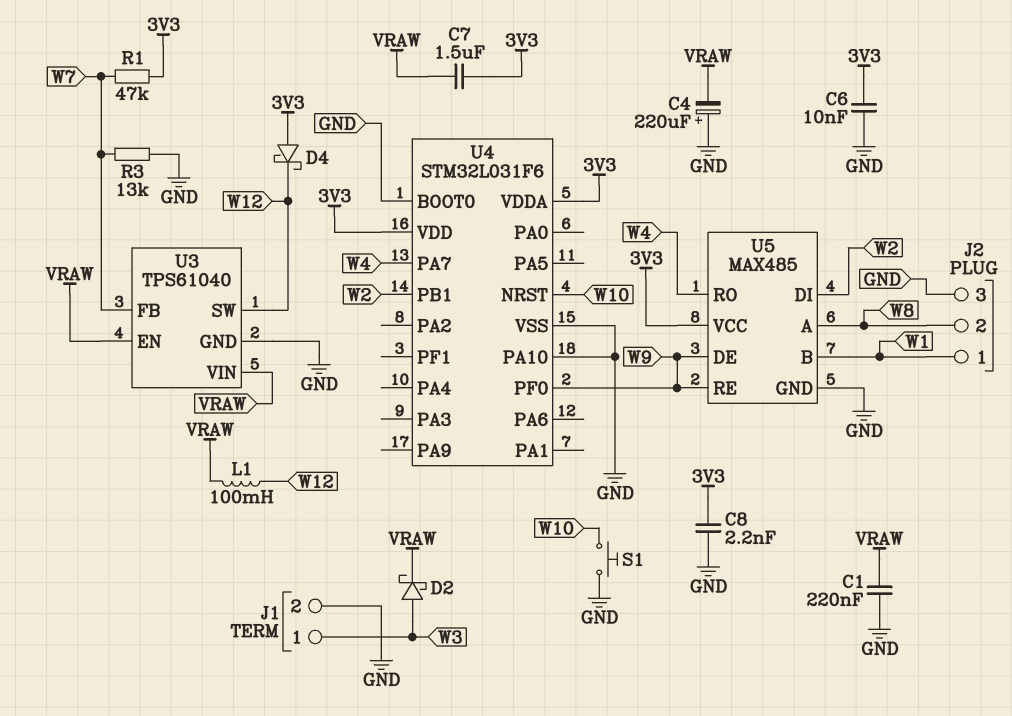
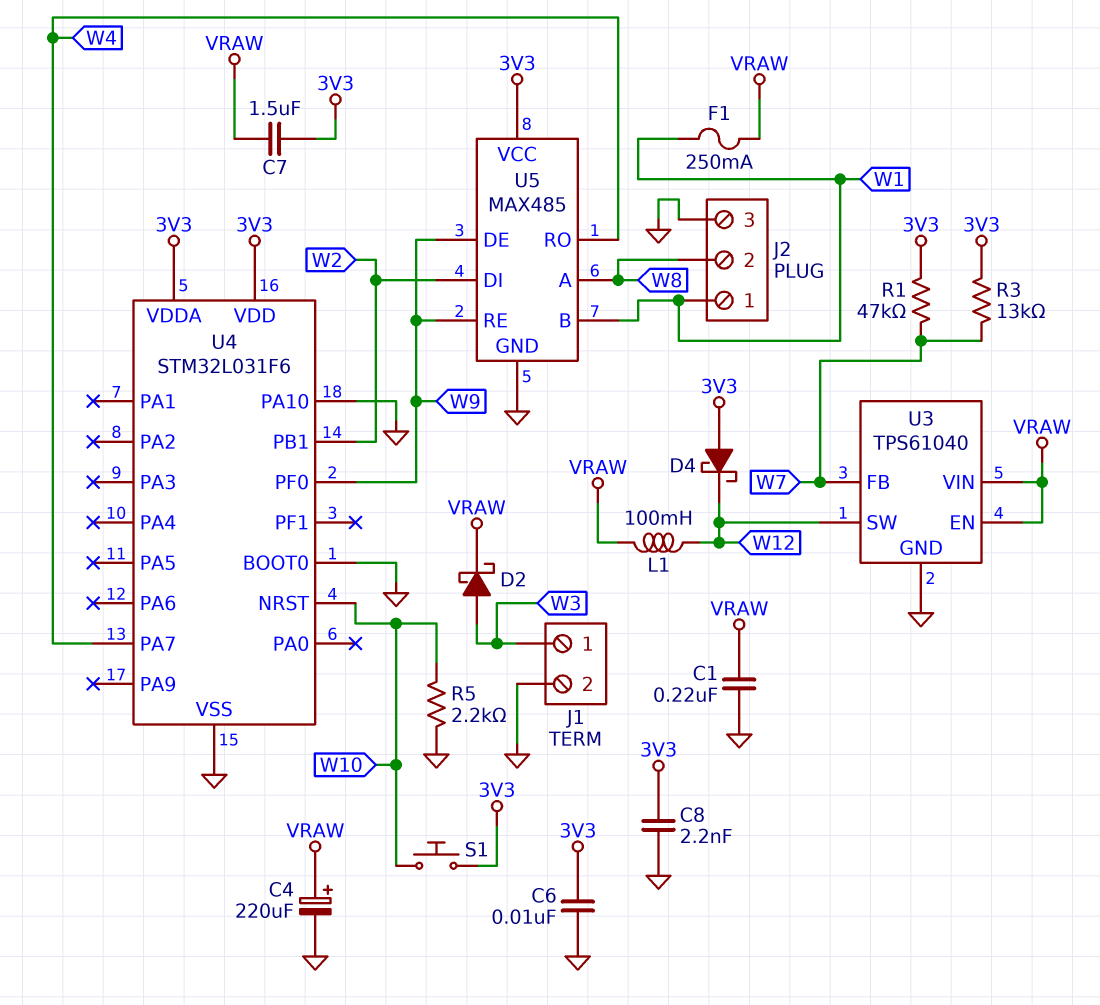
C4: 220uF (plus GND, minus VRAW) -> 220uF (plus VRAW, minus GND)
F1: none -> 250mA (VRAW, W1)
R3: 13k (GND, W7) -> 13k (3V3, W7)
R5: none -> 2.2k (GND, W10)
S1: button (GND, W10) -> button (3V3, W10)

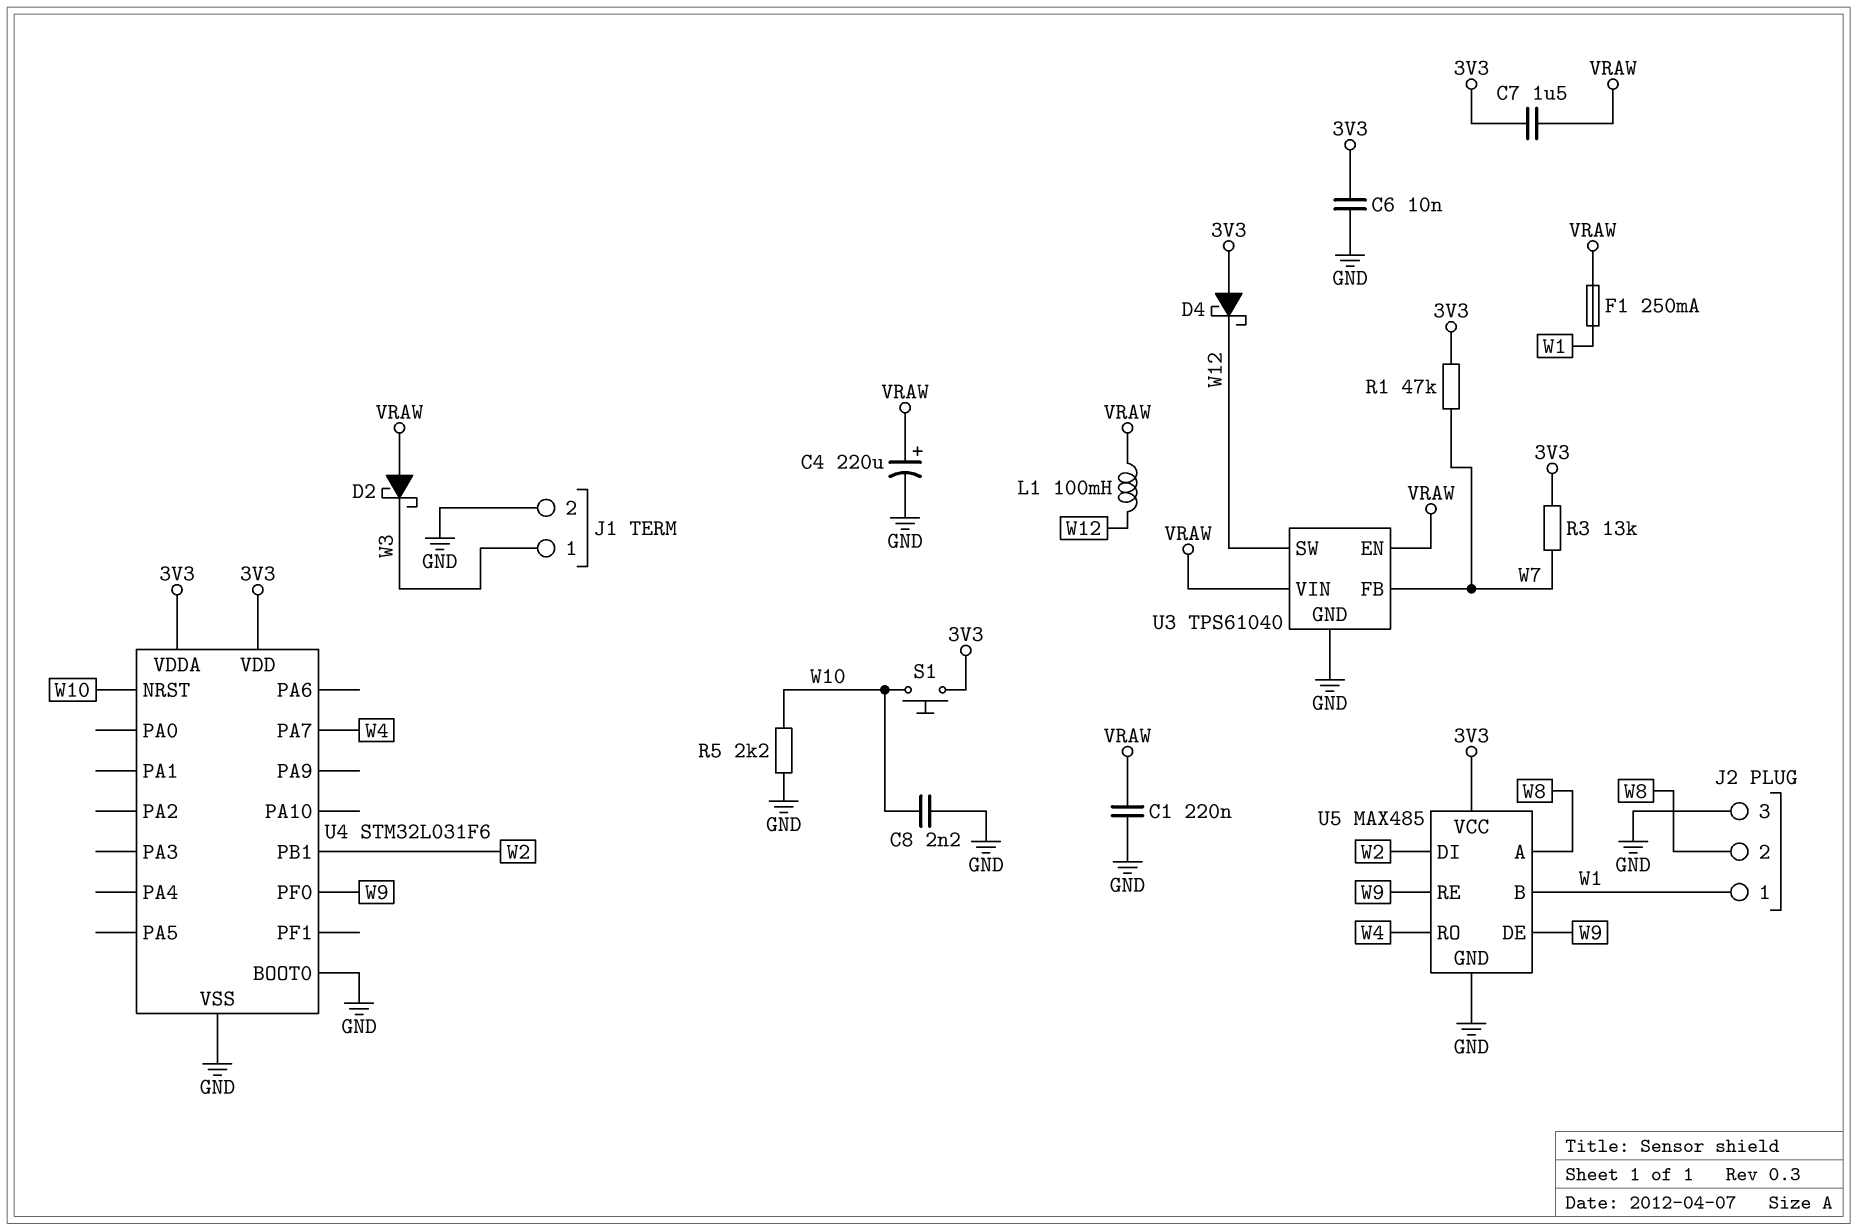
C8: 2.2nF (3V3, GND) -> 2.2nF (GND, W10)
D2: schottky (A W3, K VRAW) -> schottky (A VRAW, K W3)
U4 pin PA10: GND -> none

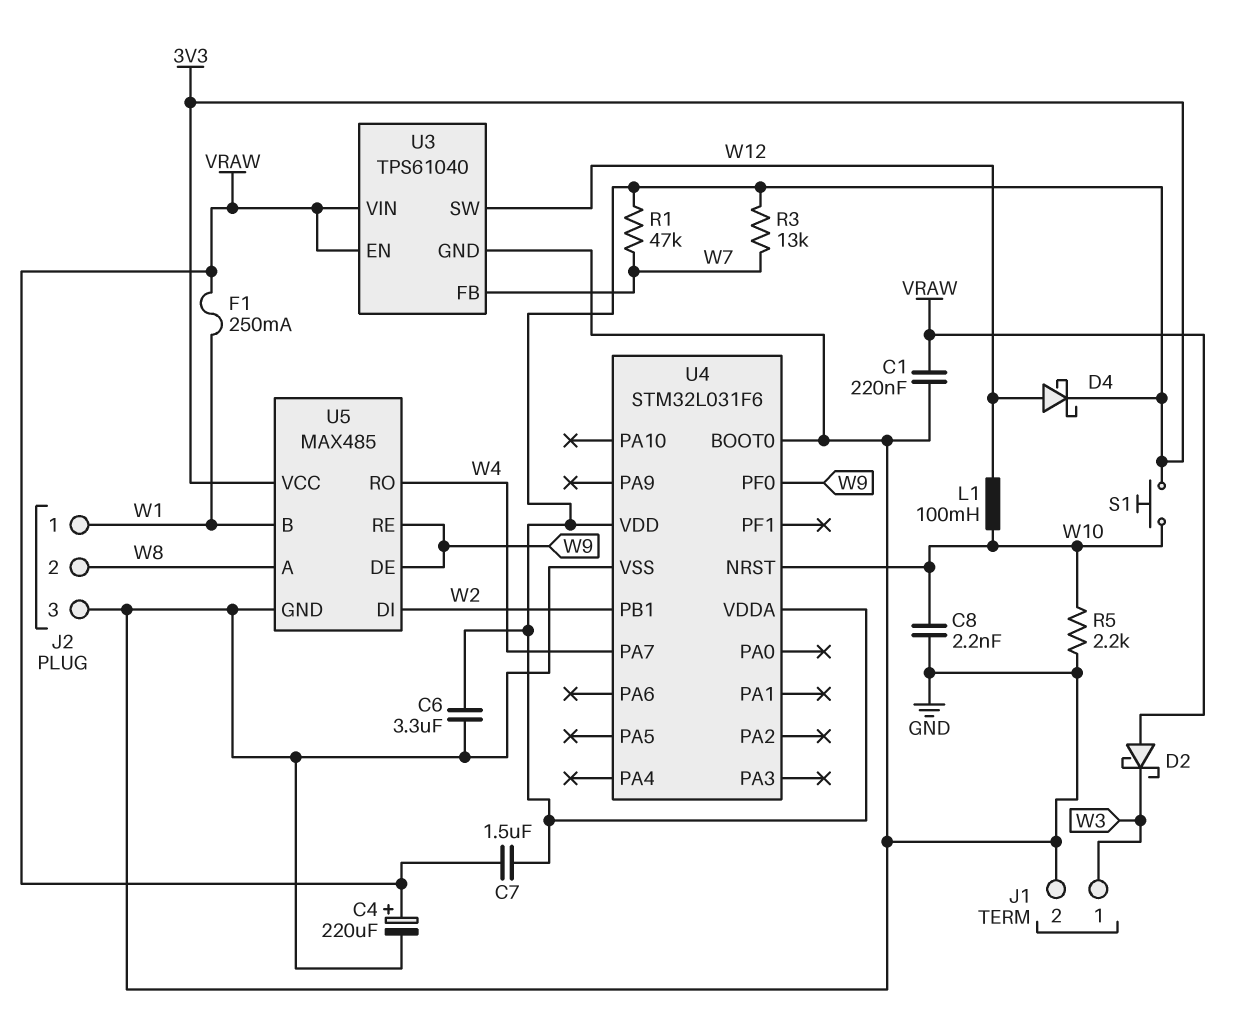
C6: 10nF (3V3, GND) -> 3.3uF (3V3, GND)
D4: schottky (A 3V3, K W12) -> schottky (A W12, K 3V3)
L1: 100mH (VRAW, W12) -> 100mH (W10, W12)

